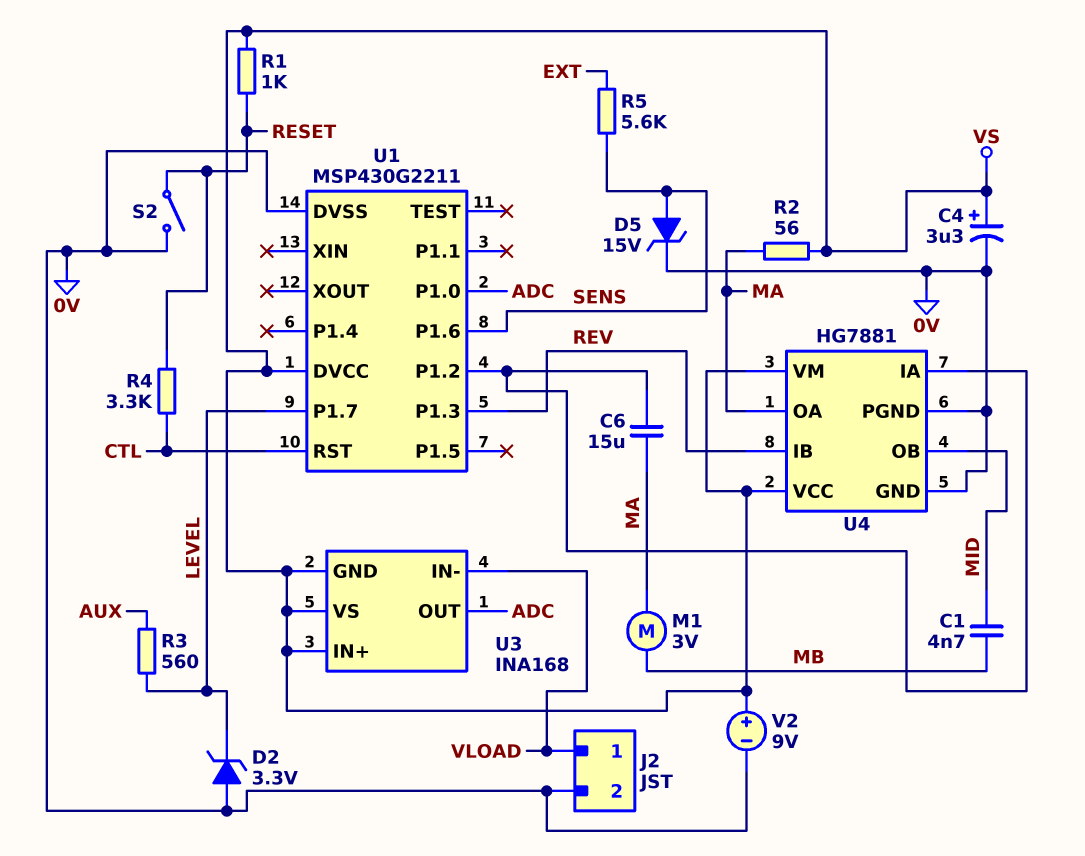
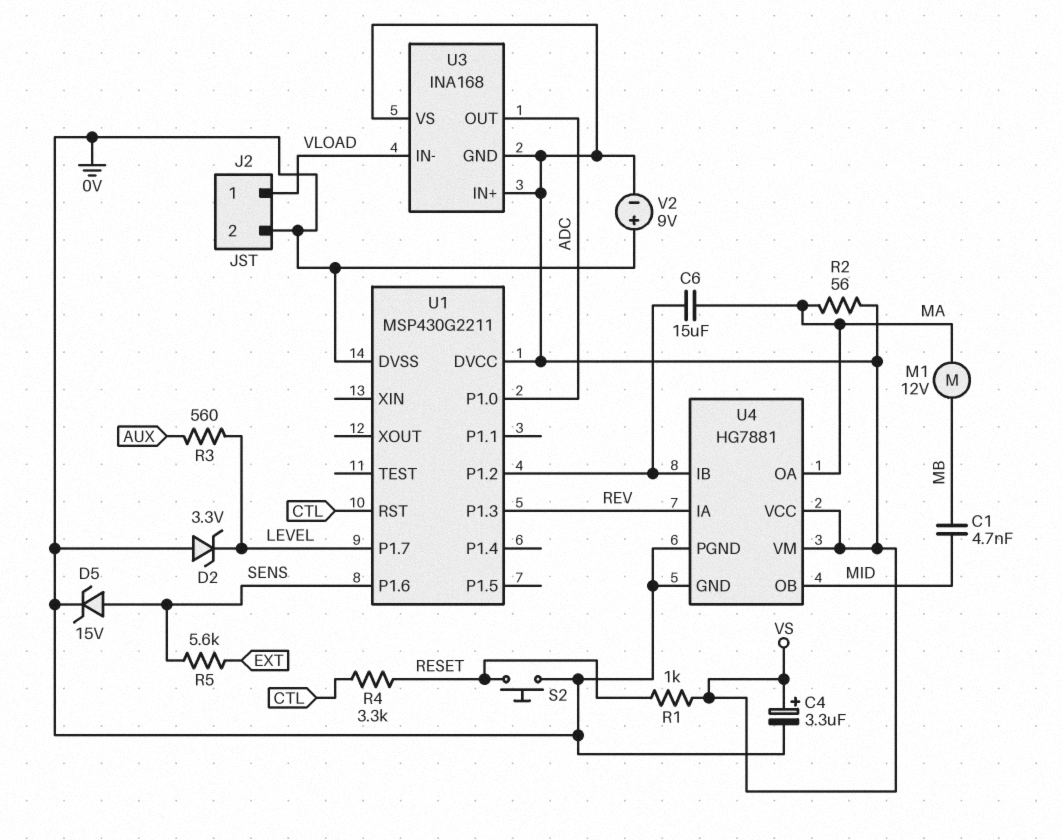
M1: motor 3V (MA, MB) -> motor 12V (MA, MB)
S2: switch (0V, RESET) -> button (0V, RESET)
U4 pin IA: U1/P1.2 -> REV
U4 pin IB: REV -> U1/P1.2
V2: 9V (plus VS, minus 0V) -> 9V (plus 0V, minus VS)

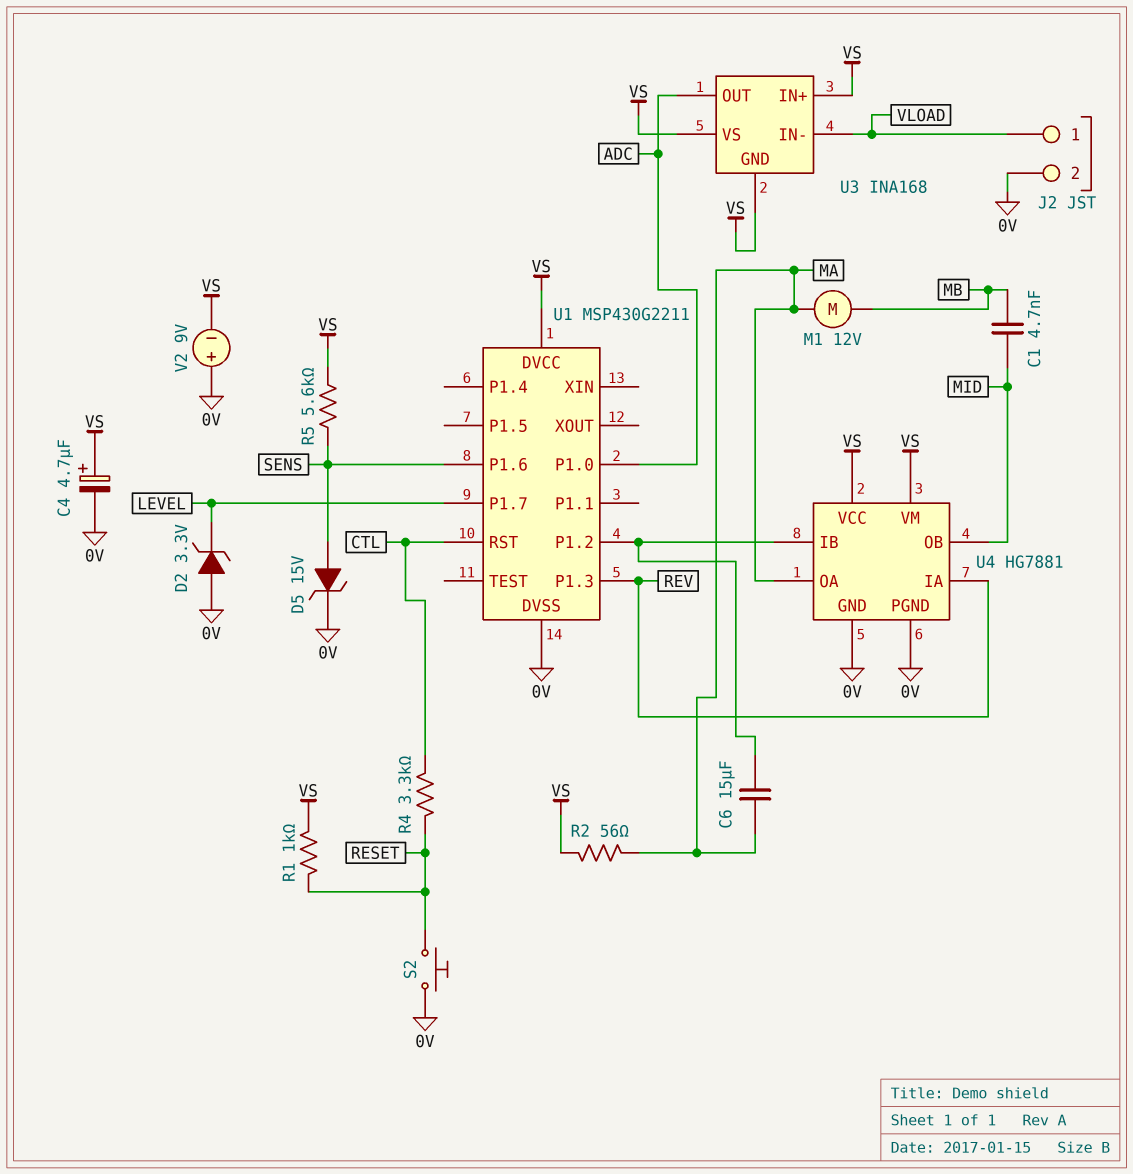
C4: 3.3uF (plus VS, minus 0V) -> 4.7uF (plus VS, minus 0V)
R3: 560 (AUX, LEVEL) -> none
R5: 5.6k (EXT, SENS) -> 5.6k (SENS, VS)

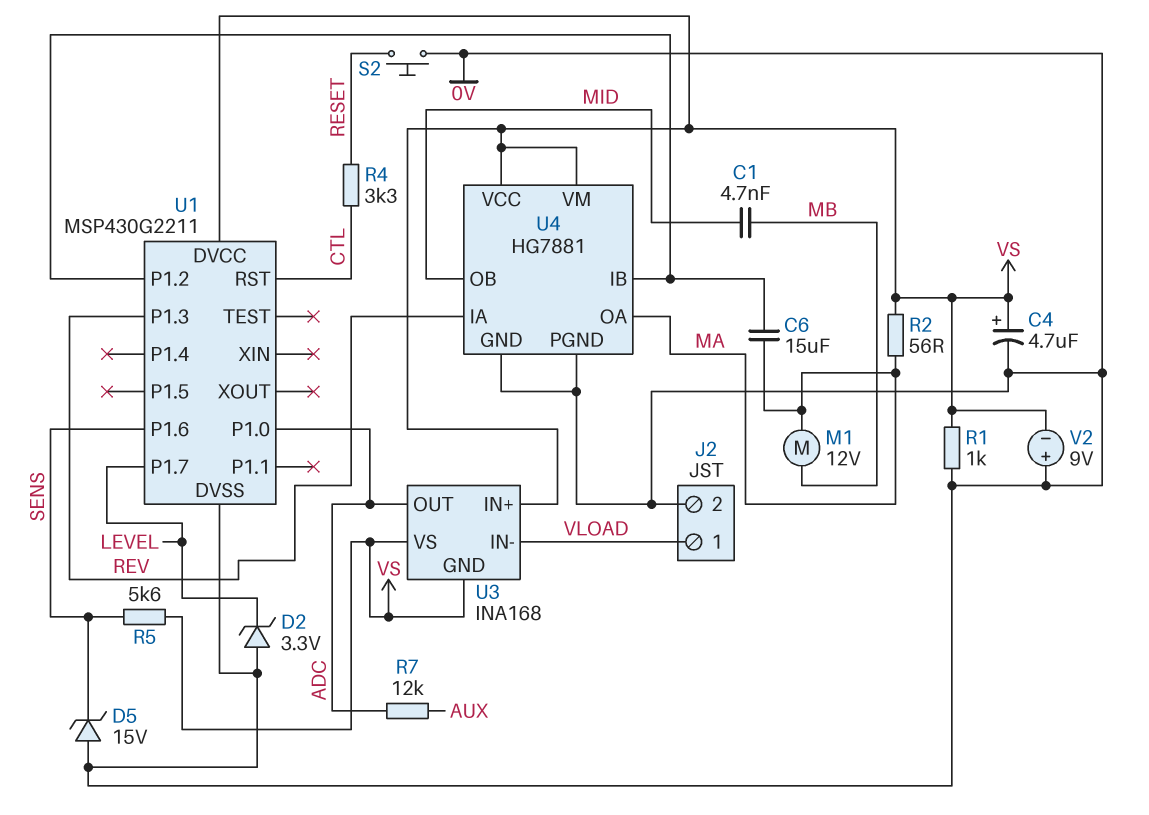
D5: zener 15V (A SENS, K 0V) -> zener 15V (A 0V, K SENS)
R1: 1k (RESET, VS) -> 1k (0V, VS)
R7: none -> 12k (ADC, AUX)

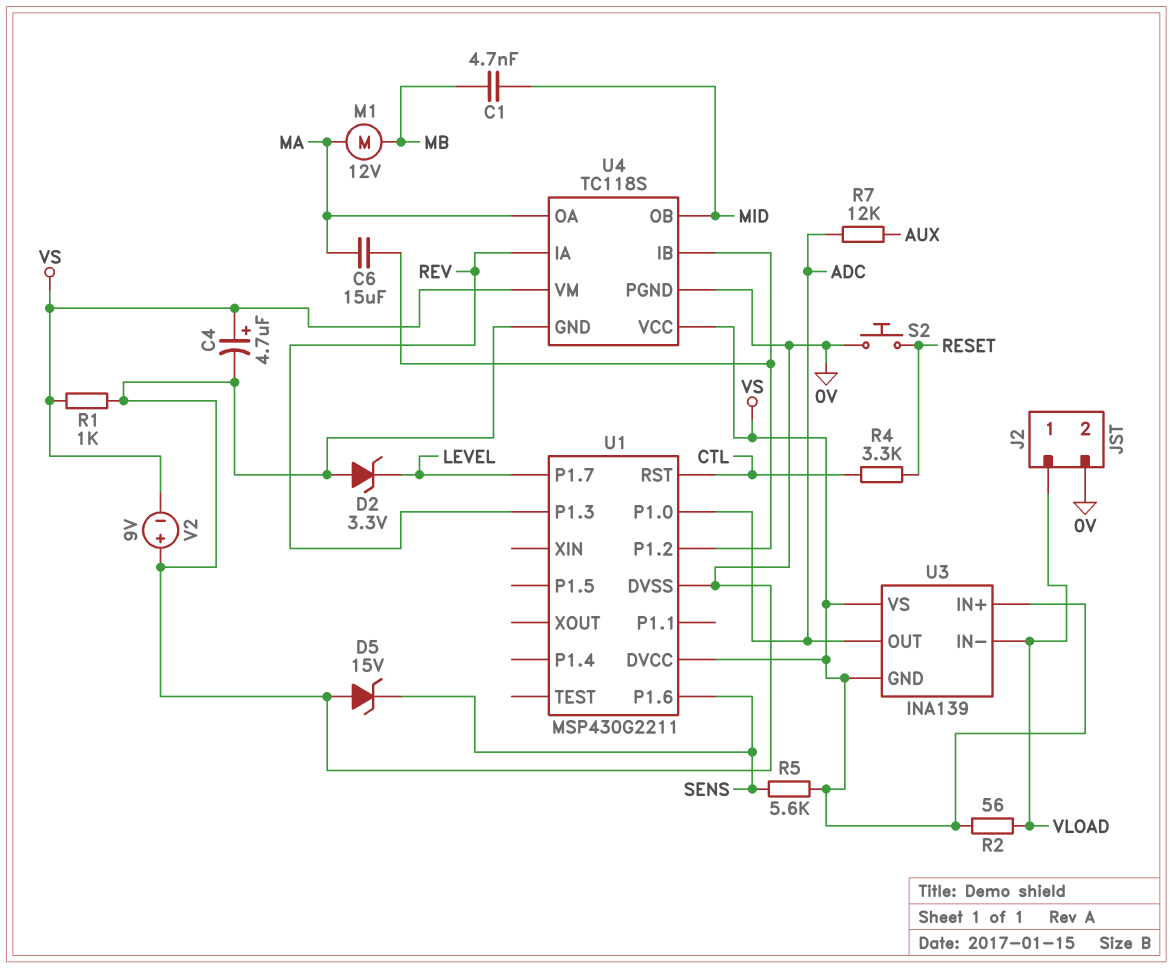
R2: 56 (MA, VS) -> 56 (VLOAD, VS)
U3: INA168 -> INA139
U4: HG7881 -> TC118S

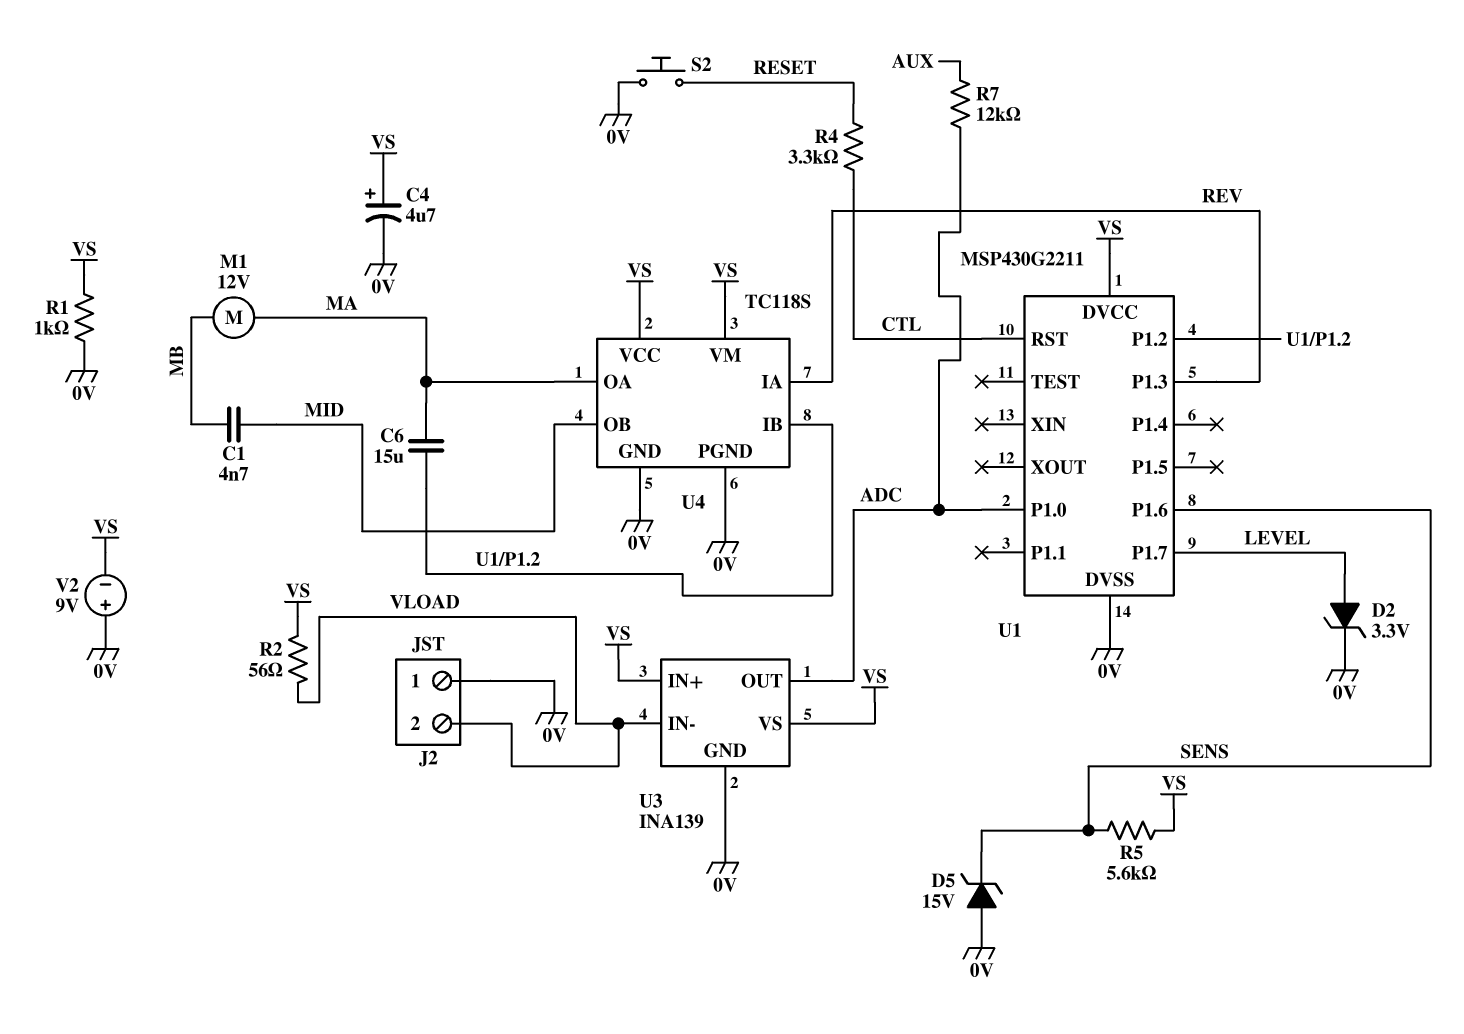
D2: zener 3.3V (A 0V, K LEVEL) -> zener 3.3V (A LEVEL, K 0V)
J2 pin 1: VLOAD -> 0V
J2 pin 2: 0V -> VLOAD
U3 pin GND: VS -> 0V

